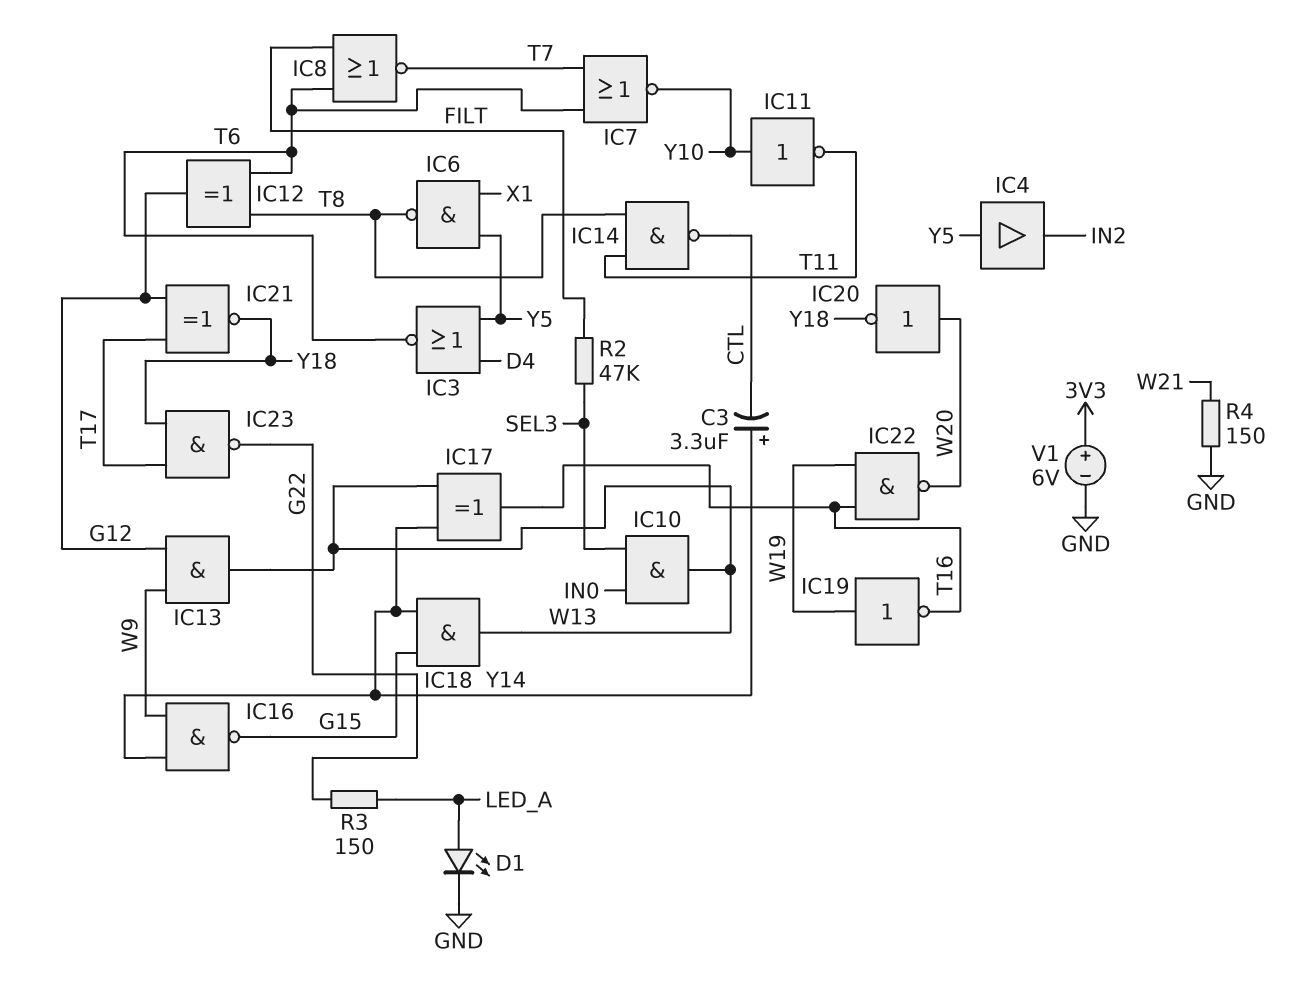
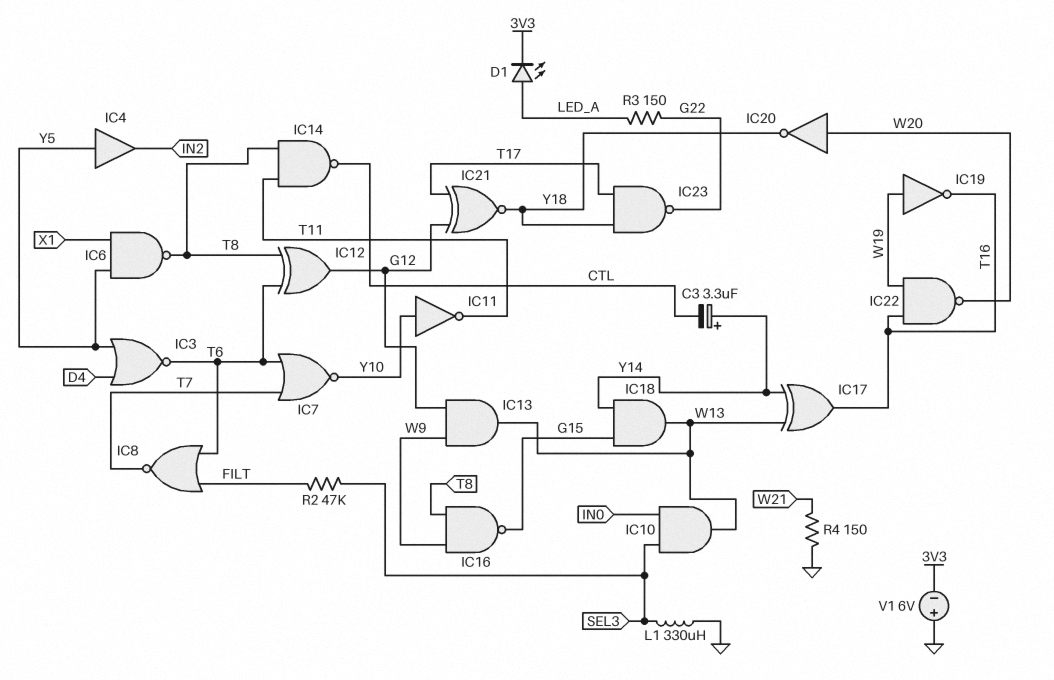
D1: LED (A LED_A, K GND) -> LED (A LED_A, K 3V3)
IC16: NAND (in W9, in Y14, out G15) -> NAND (in T8, in W9, out G15)
L1: none -> 330uH (GND, SEL3)
V1: 6V (plus 3V3, minus GND) -> 6V (plus GND, minus 3V3)

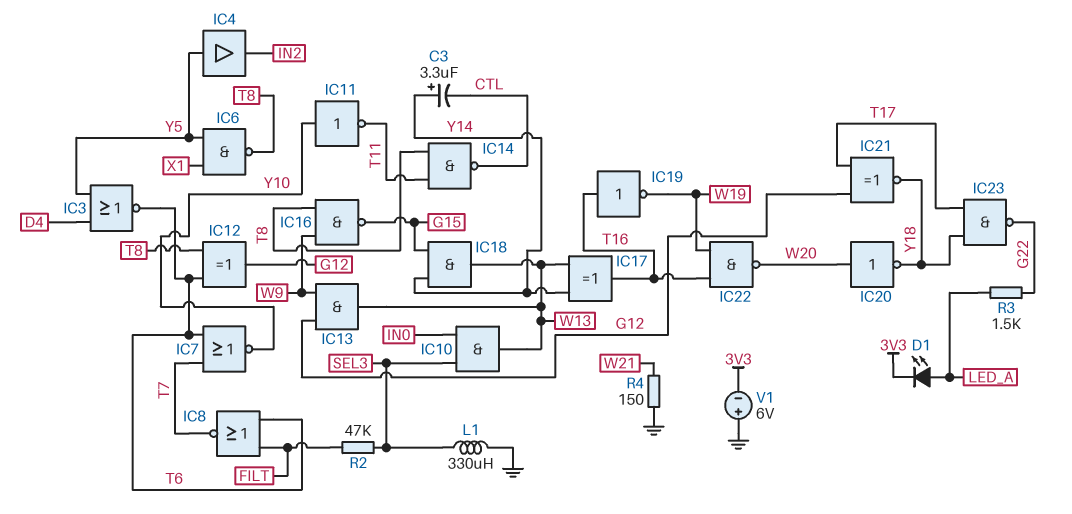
IC19: NOT (in W19, out T16) -> NOT (in T16, out W19)
R3: 150 (G22, LED_A) -> 1.5k (G22, LED_A)

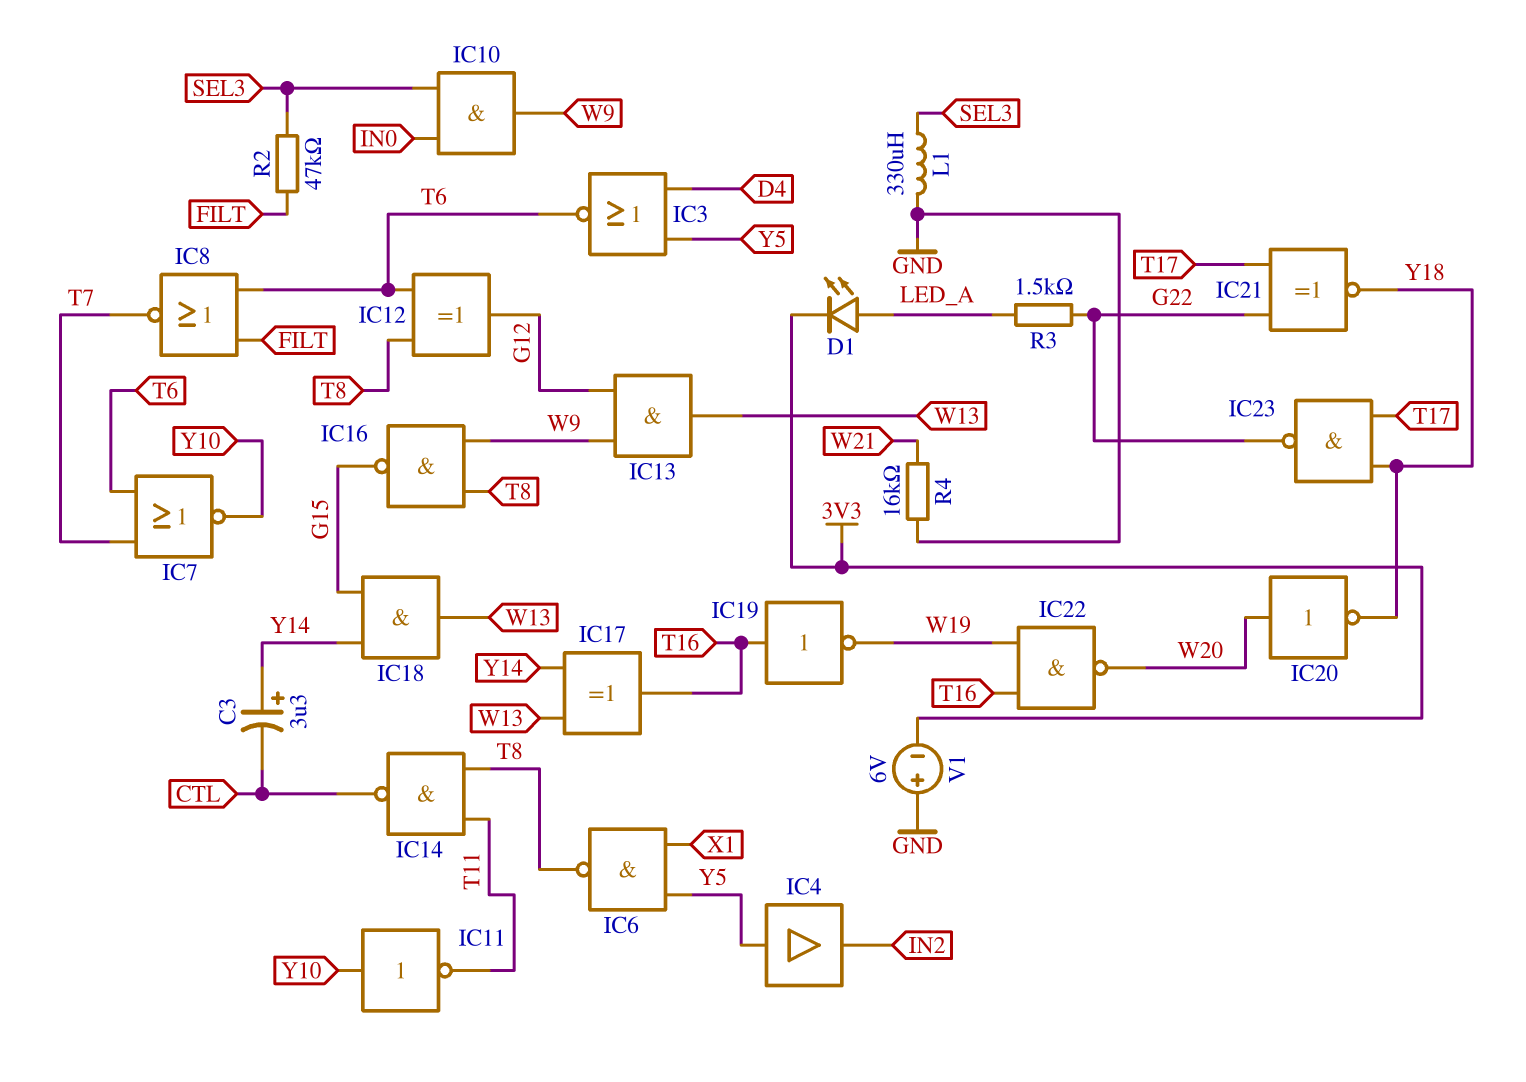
IC10: AND (in IN0, in SEL3, out W13) -> AND (in IN0, in SEL3, out W9)
IC21: XNOR (in G12, in T17, out Y18) -> XNOR (in G22, in T17, out Y18)
R4: 150 (GND, W21) -> 16k (GND, W21)

